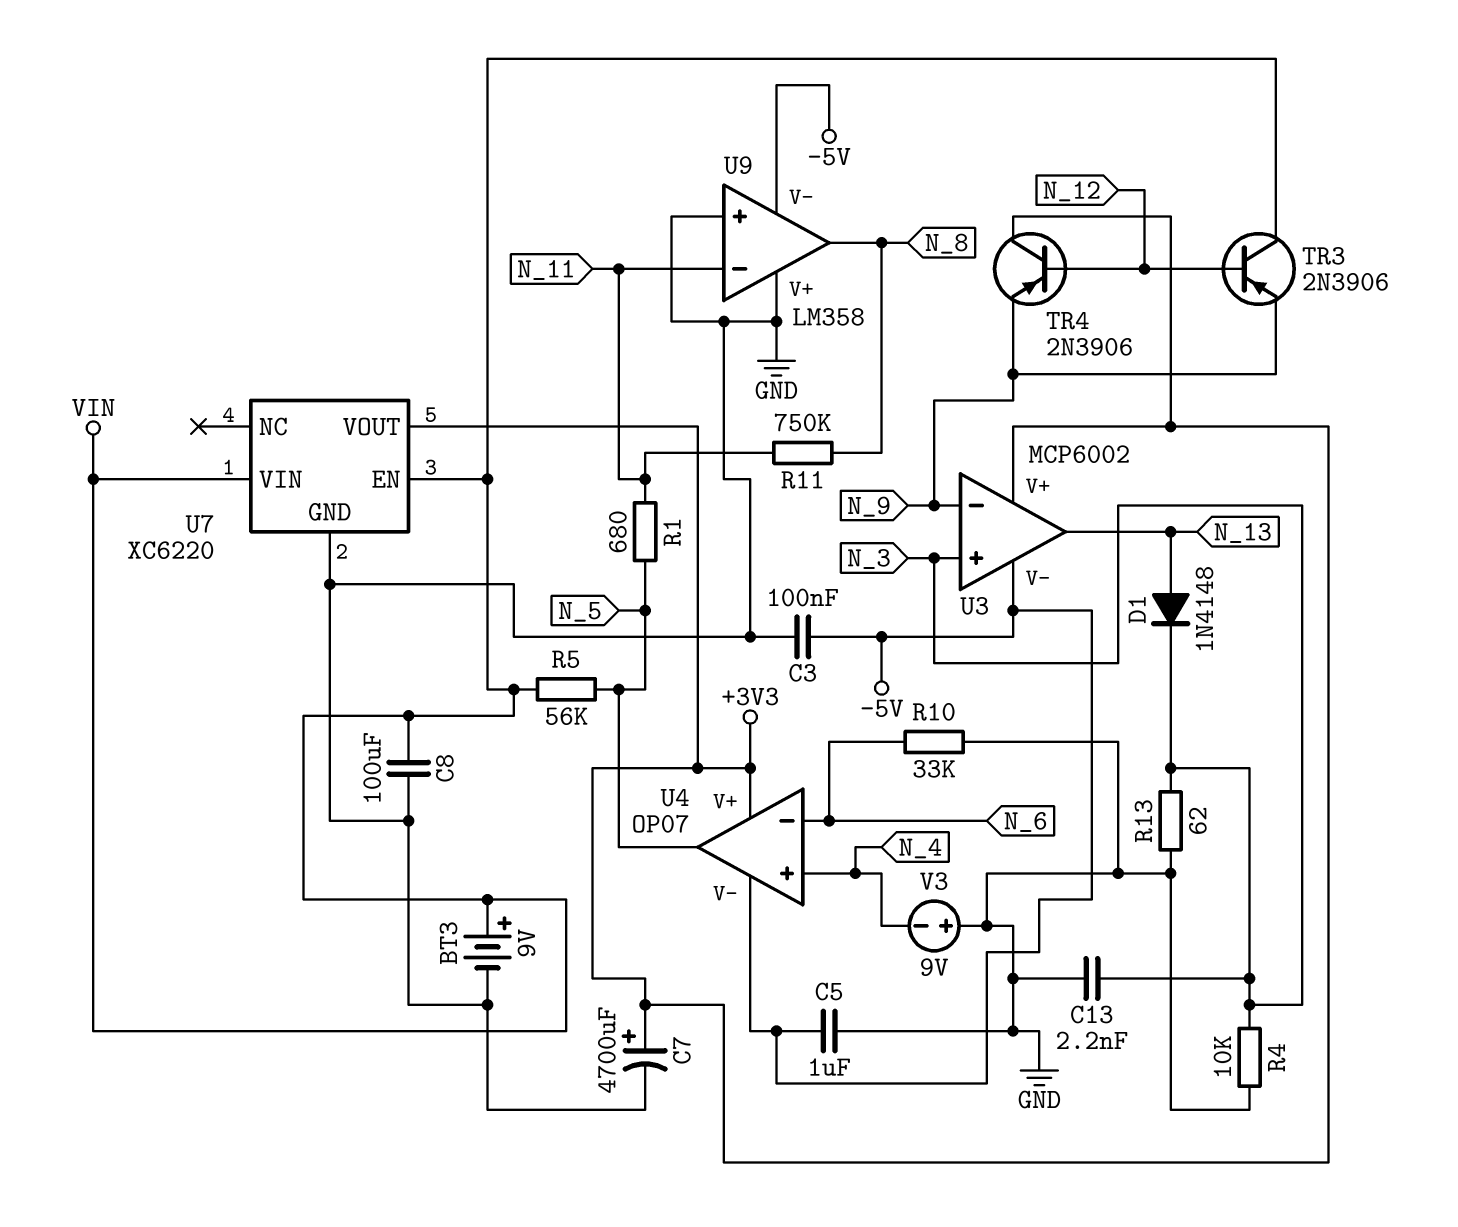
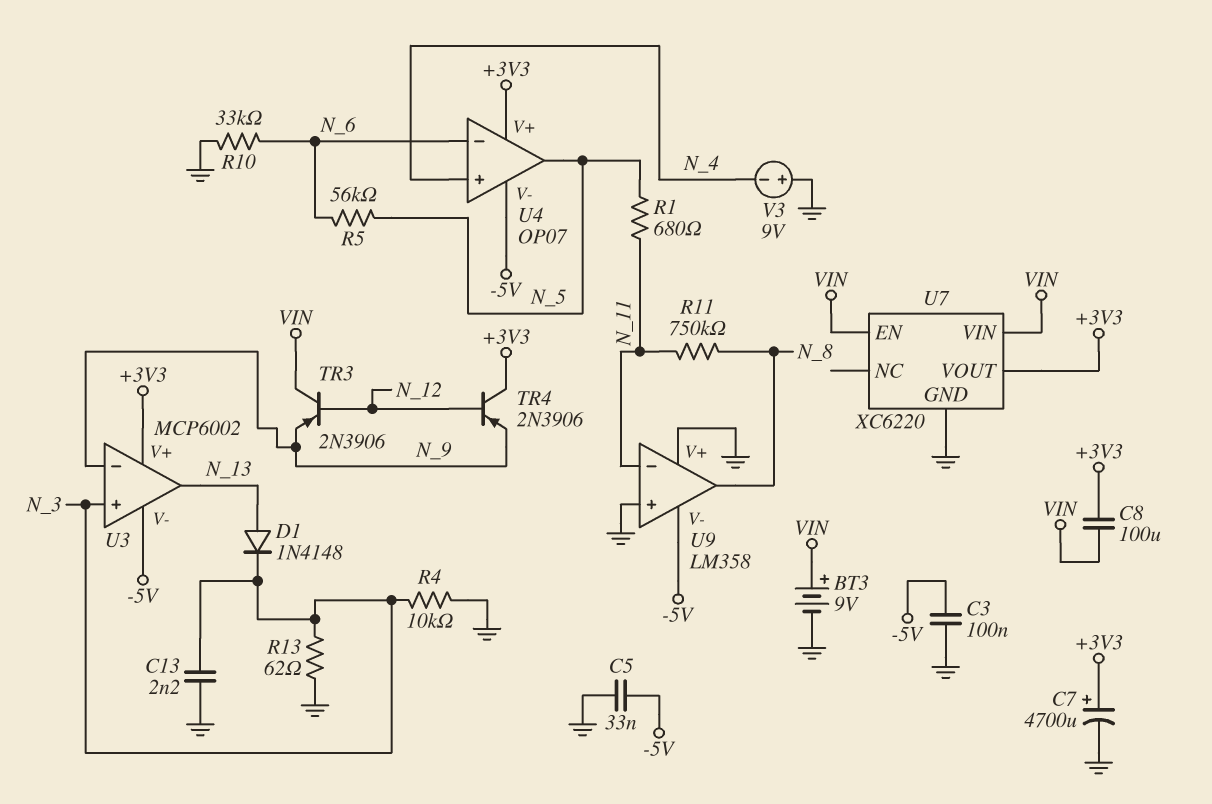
C5: 1uF (-5V, GND) -> 33nF (-5V, GND)
C8: 100uF (GND, VIN) -> 100uF (+3V3, VIN)
R5: 56k (N_5, VIN) -> 56k (N_5, N_6)

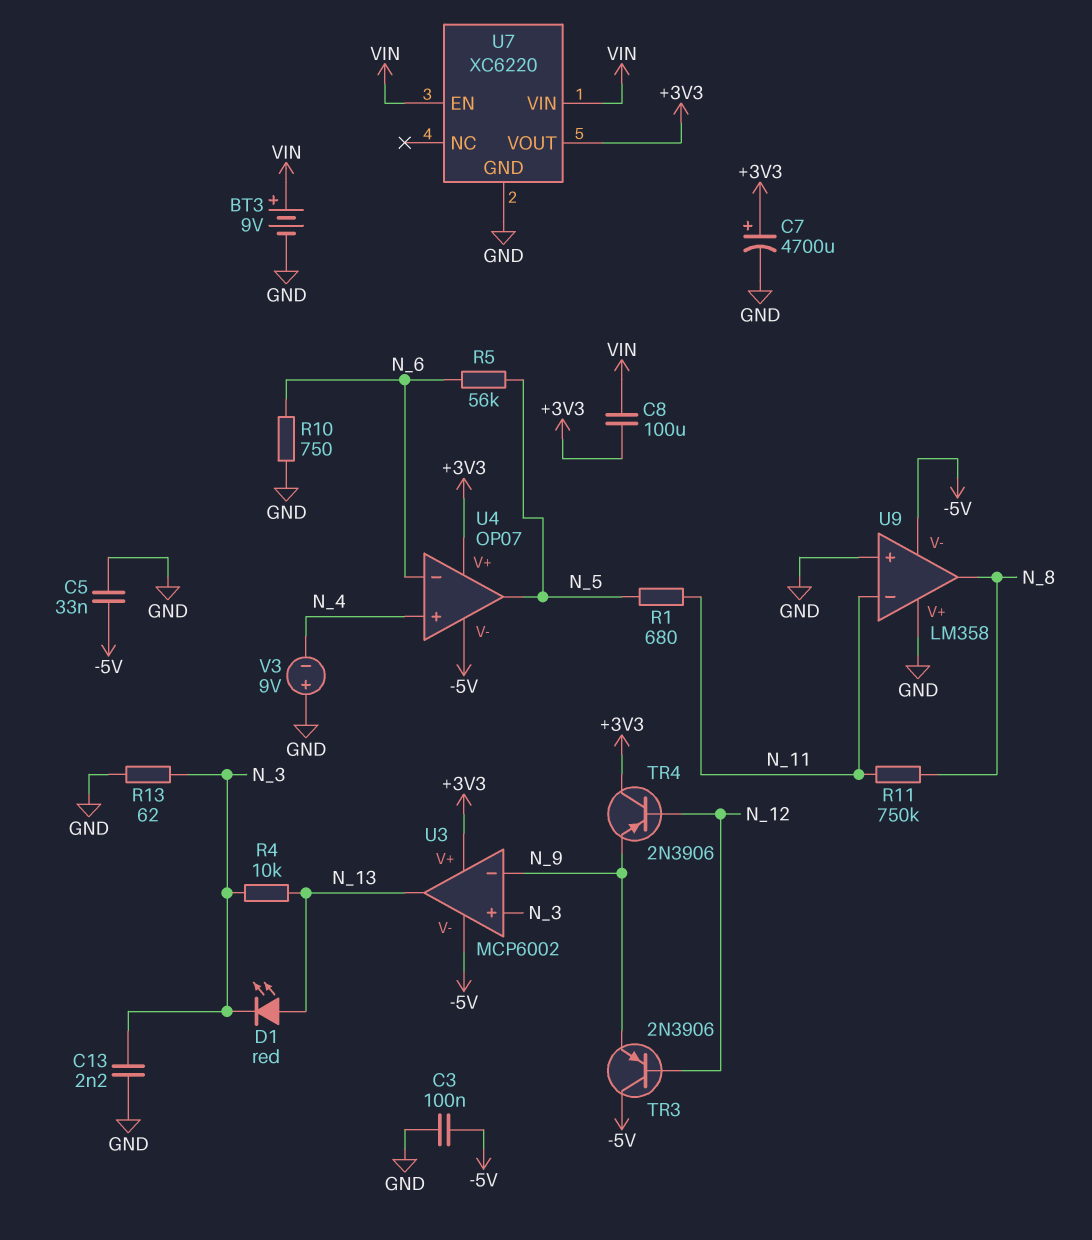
D1: diode 1N4148 (A N_13, K N_3) -> LED red (A N_13, K N_3)
R4: 10k (GND, N_3) -> 10k (N_3, N_13)
R10: 33k (GND, N_6) -> 750 (GND, N_6)
TR3: PNP 2N3906 (B N_12, C VIN, E N_9) -> PNP 2N3906 (B N_12, C -5V, E N_9)

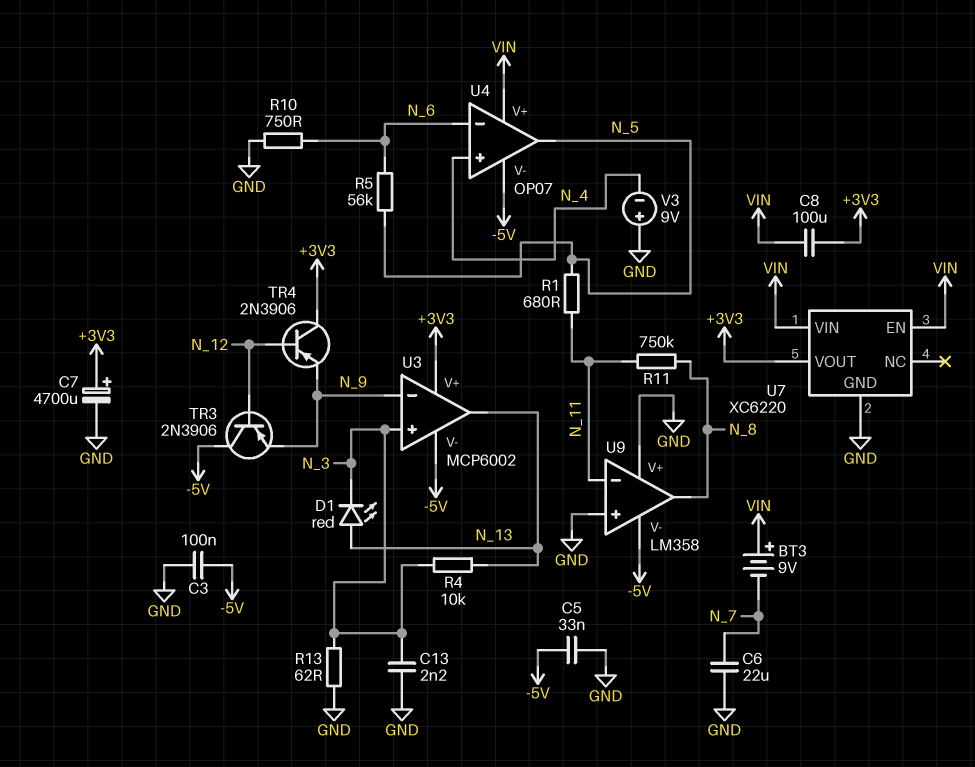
BT3: 9V (plus VIN, minus GND) -> 9V (plus VIN, minus N_7)
C6: none -> 22uF (GND, N_7)
U4 pin V+: +3V3 -> VIN

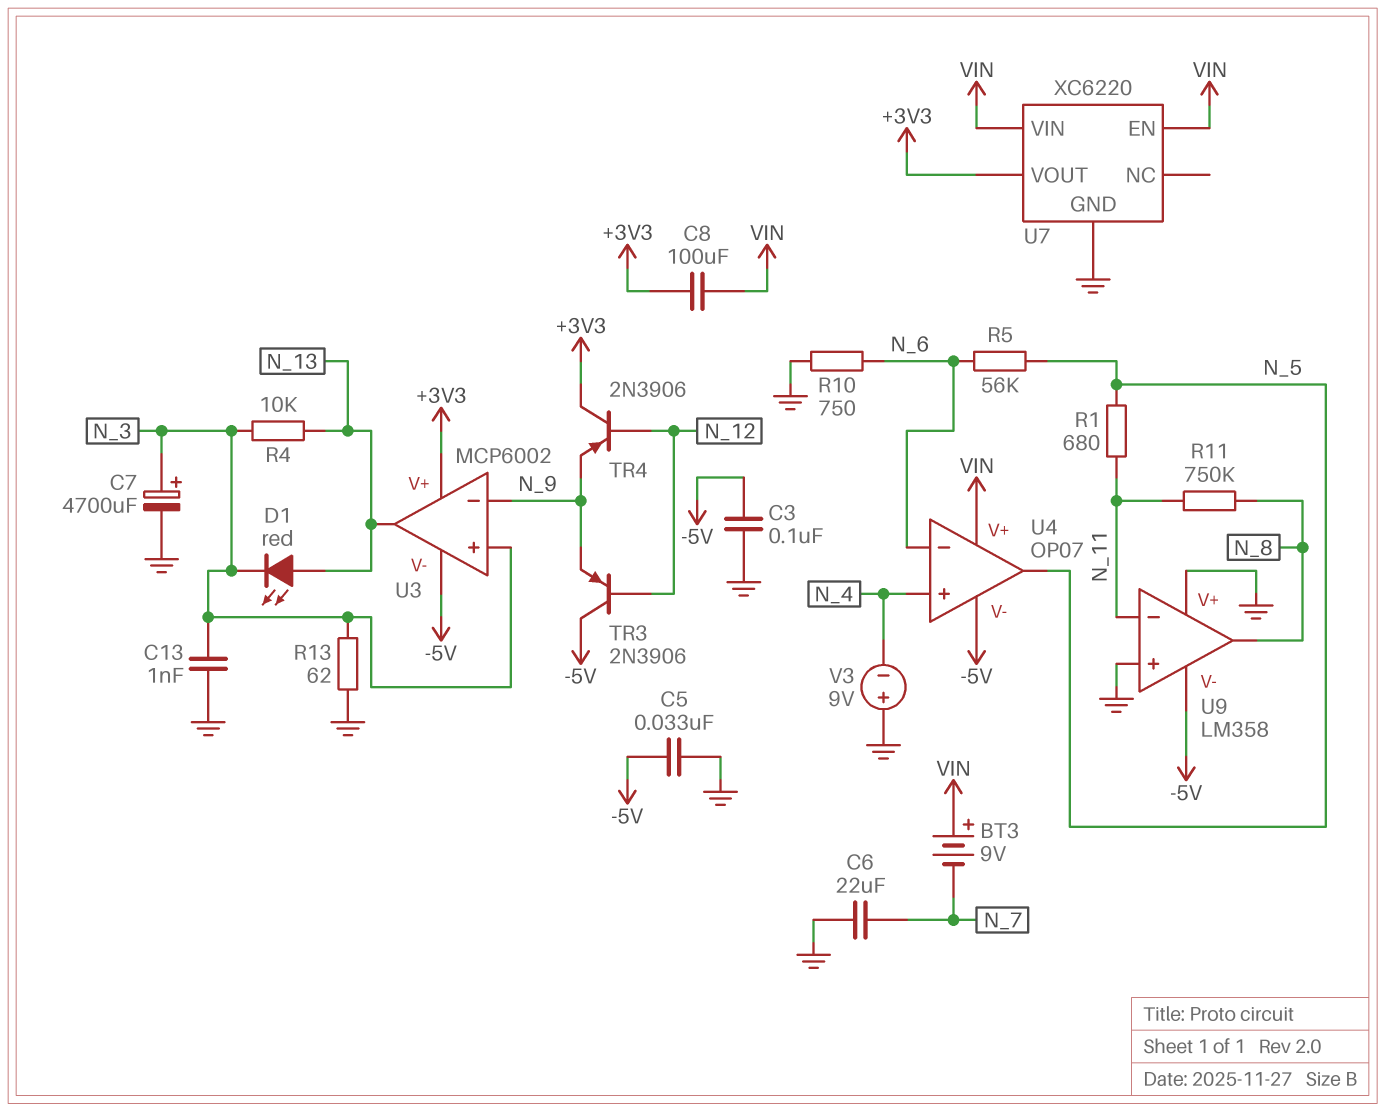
C7: 4700uF (plus +3V3, minus GND) -> 4700uF (plus N_3, minus GND)
C13: 2.2nF (GND, N_3) -> 1nF (GND, N_3)

